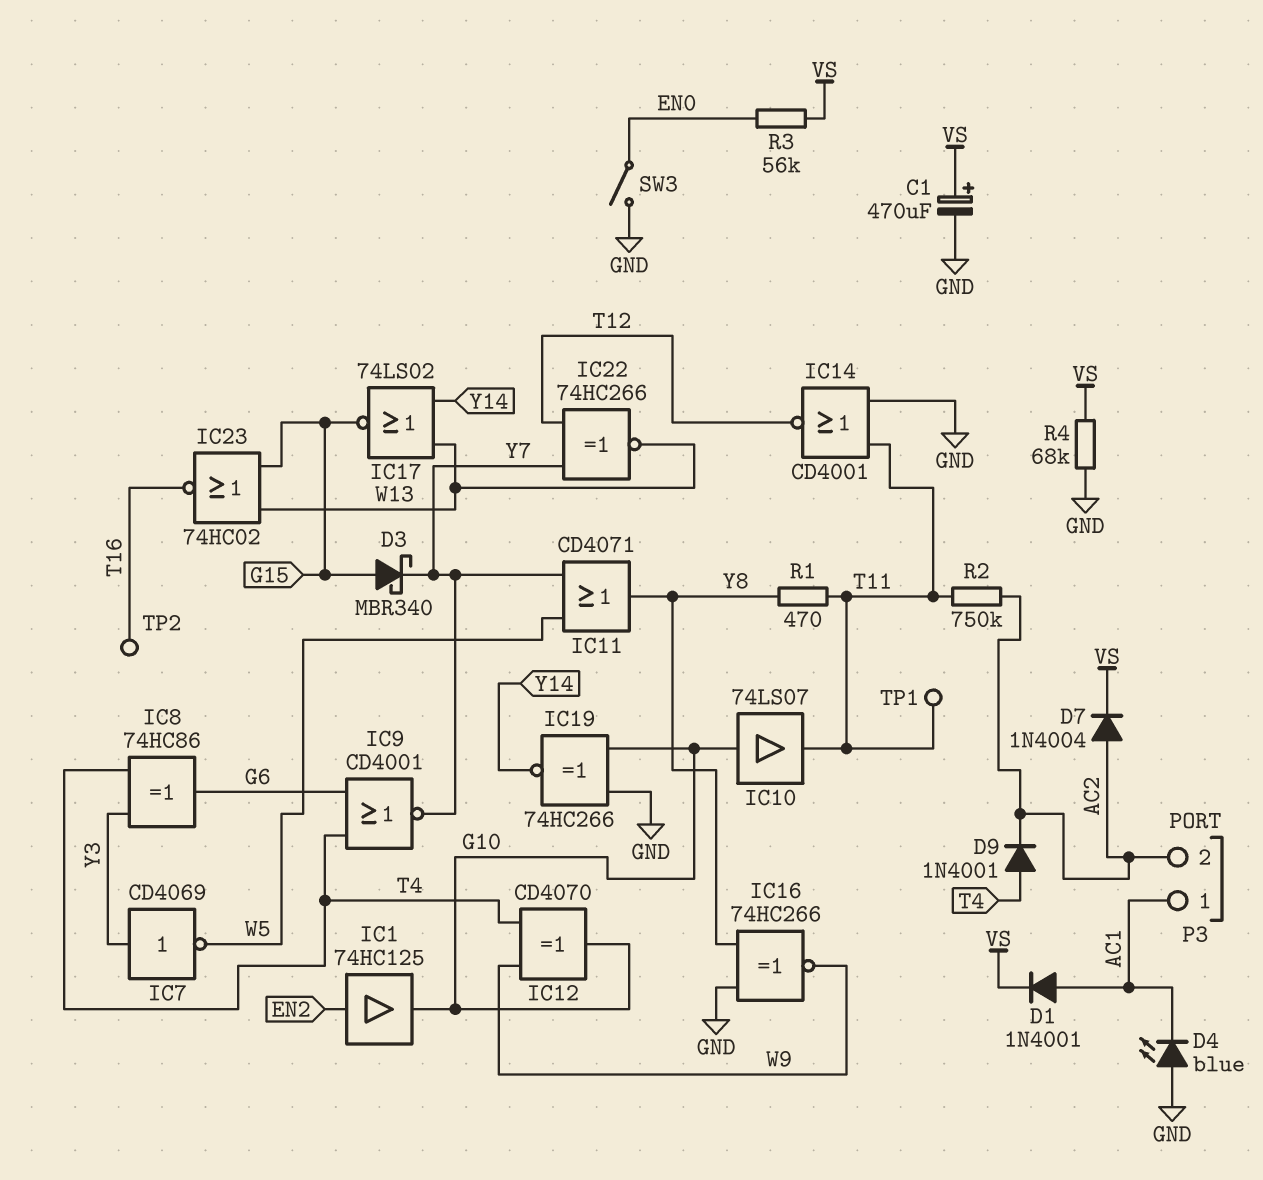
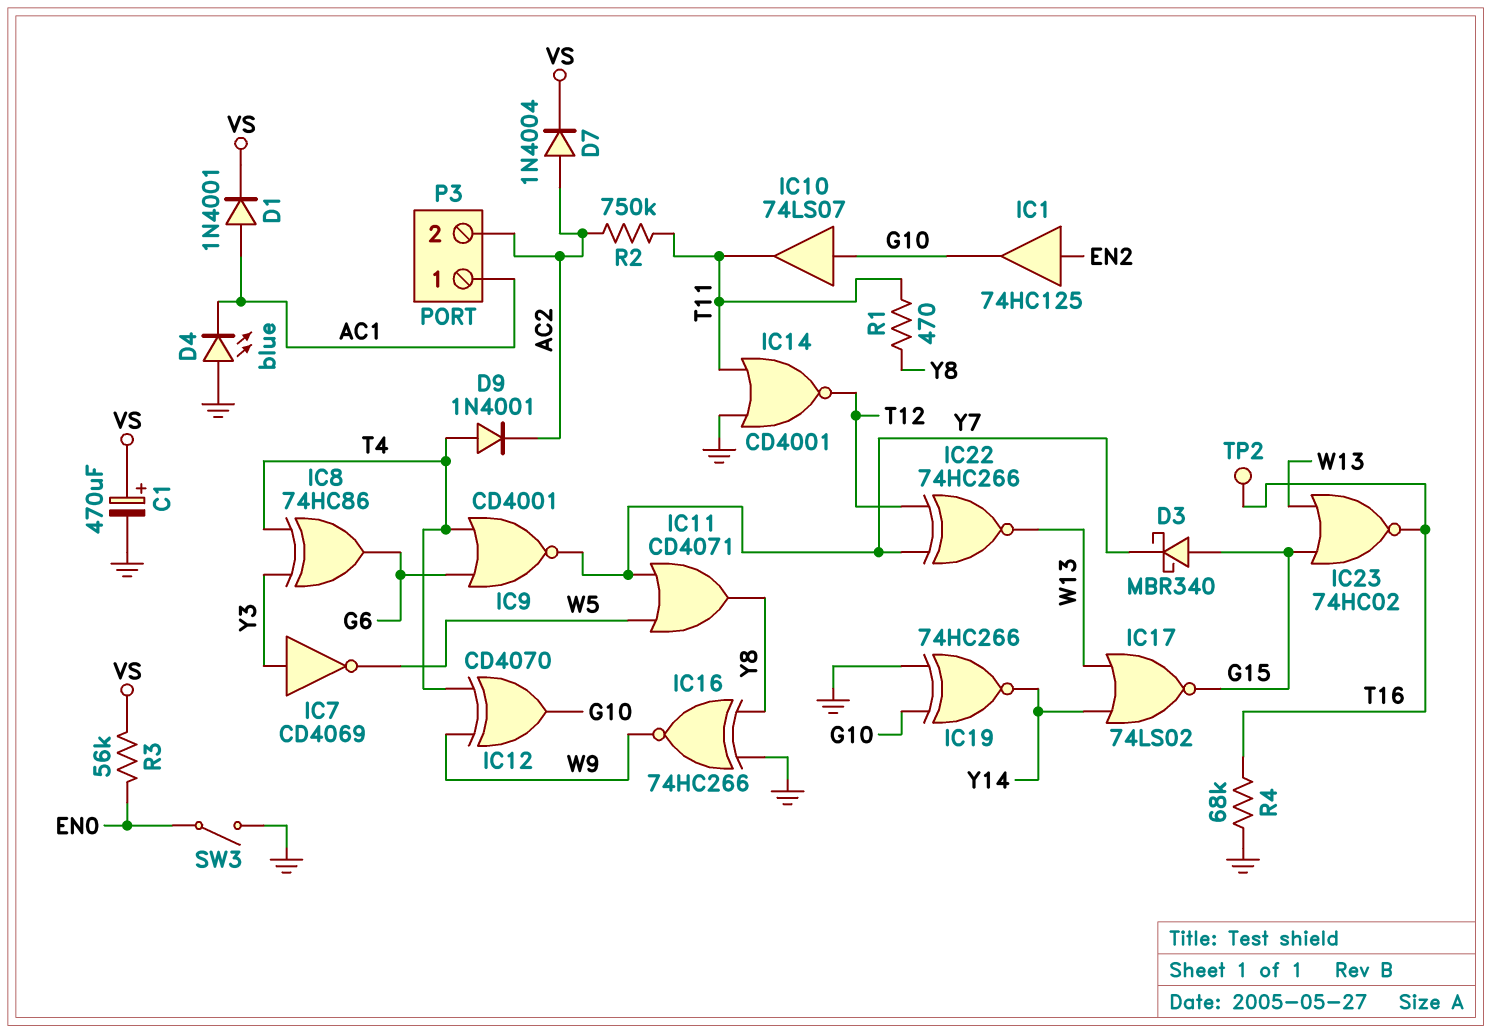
R4: 68k (GND, VS) -> 68k (GND, T16)
TP1: test point (T11) -> none

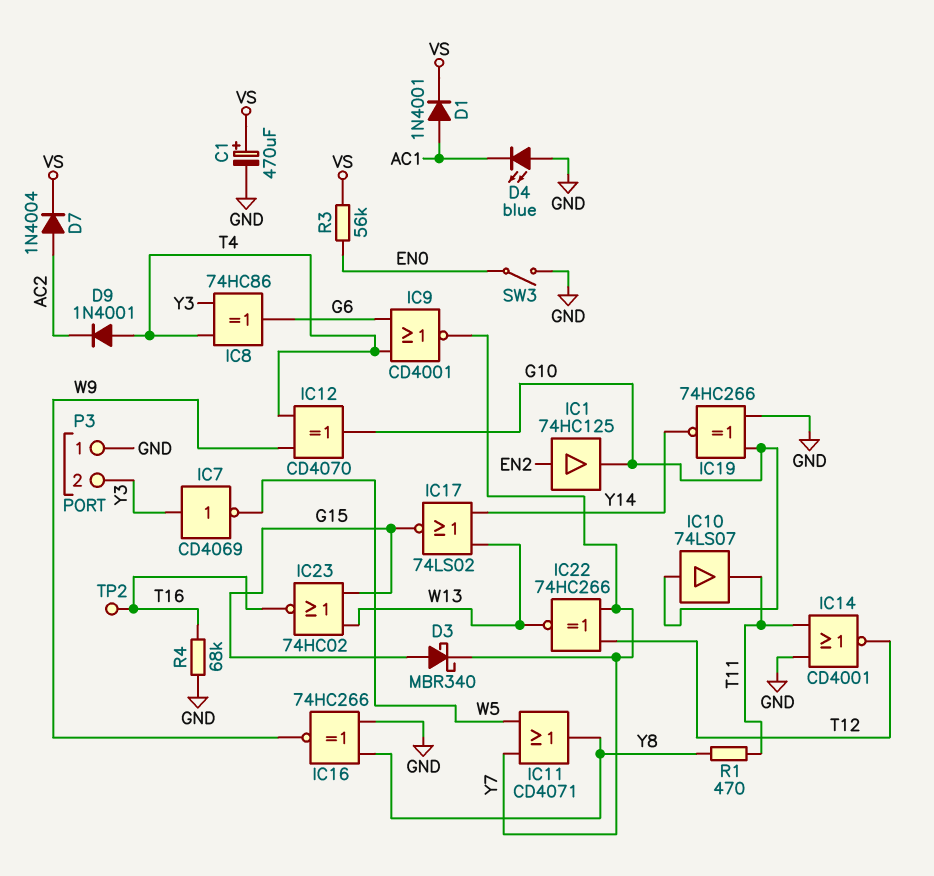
P3 pin 1: AC1 -> GND
P3 pin 2: AC2 -> Y3
R2: 750k (AC2, T11) -> none

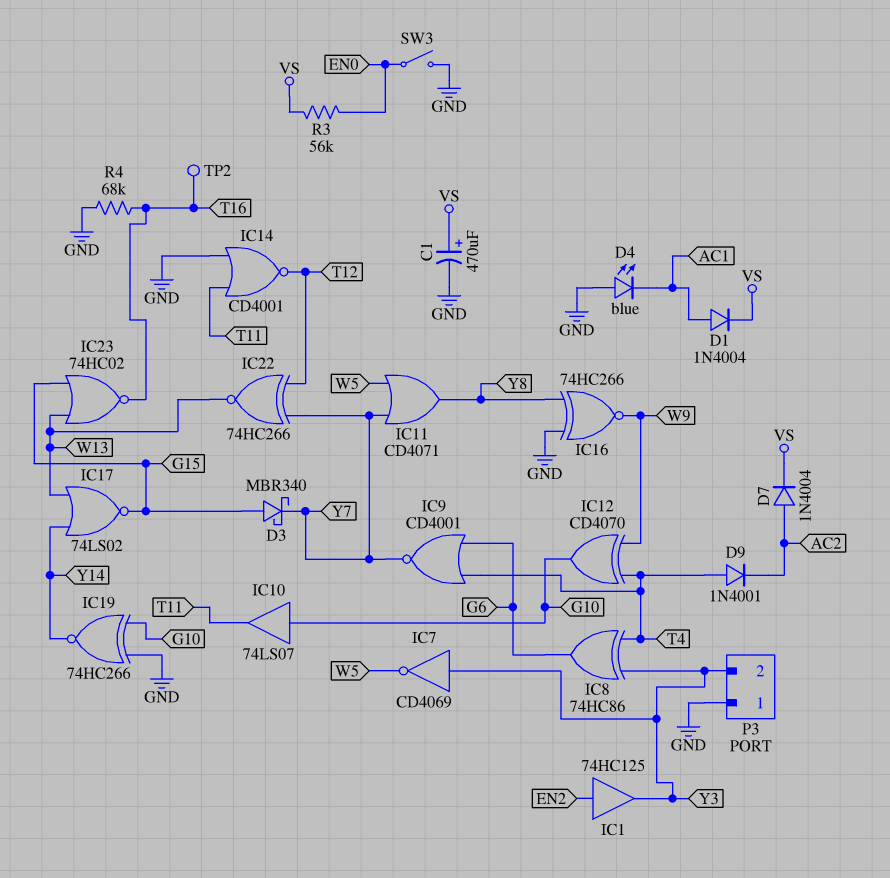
D1: diode 1N4001 (A AC1, K VS) -> diode 1N4004 (A AC1, K VS)
IC1: buffer 74HC125 (in EN2, out G10) -> buffer 74HC125 (in EN2, out Y3)
R1: 470 (T11, Y8) -> none

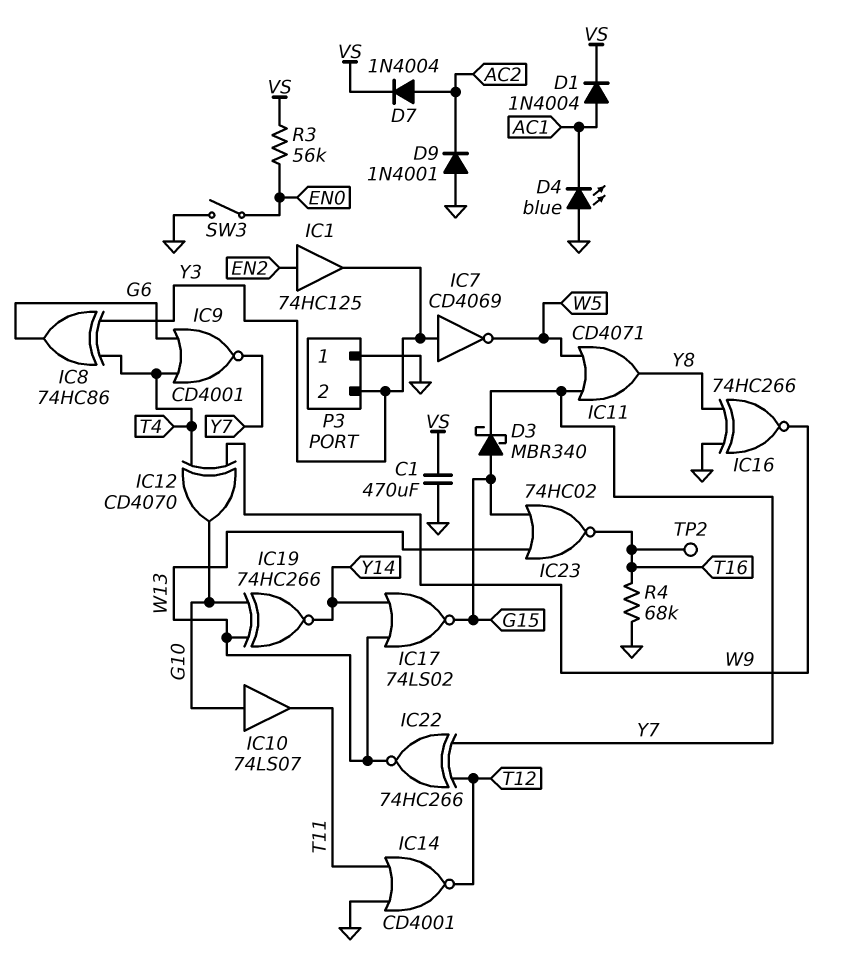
C1: 470uF (plus VS, minus GND) -> 470uF (GND, VS)
D9: diode 1N4001 (A T4, K AC2) -> diode 1N4001 (A GND, K AC2)
IC19: XNOR 74HC266 (in G10, in GND, out Y14) -> XNOR 74HC266 (in G10, in W13, out Y14)

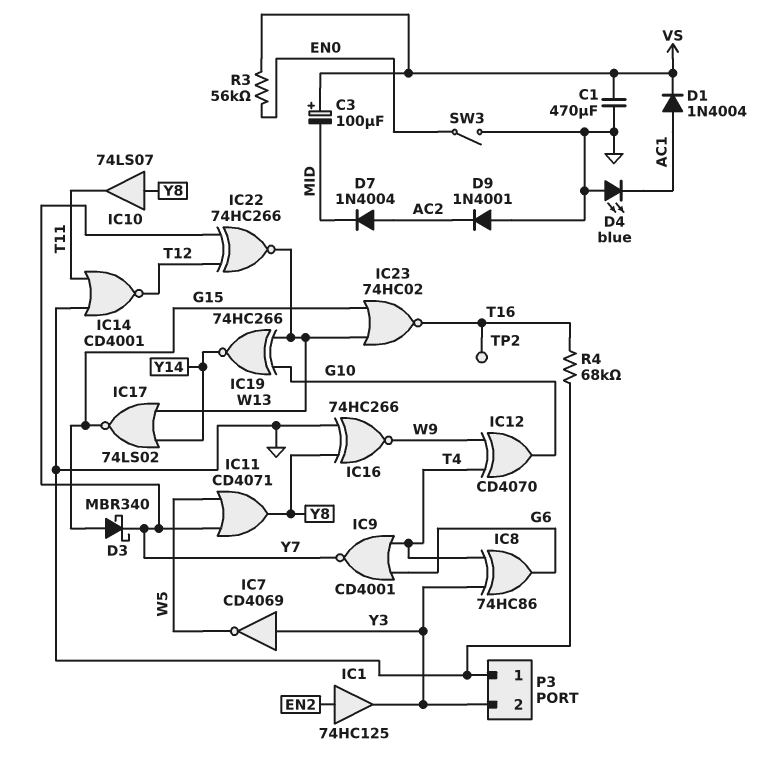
C3: none -> 100uF (plus VS, minus MID)
D7: diode 1N4004 (A AC2, K VS) -> diode 1N4004 (A AC2, K MID)
IC10: buffer 74LS07 (in G10, out T11) -> buffer 74LS07 (in Y8, out T11)

